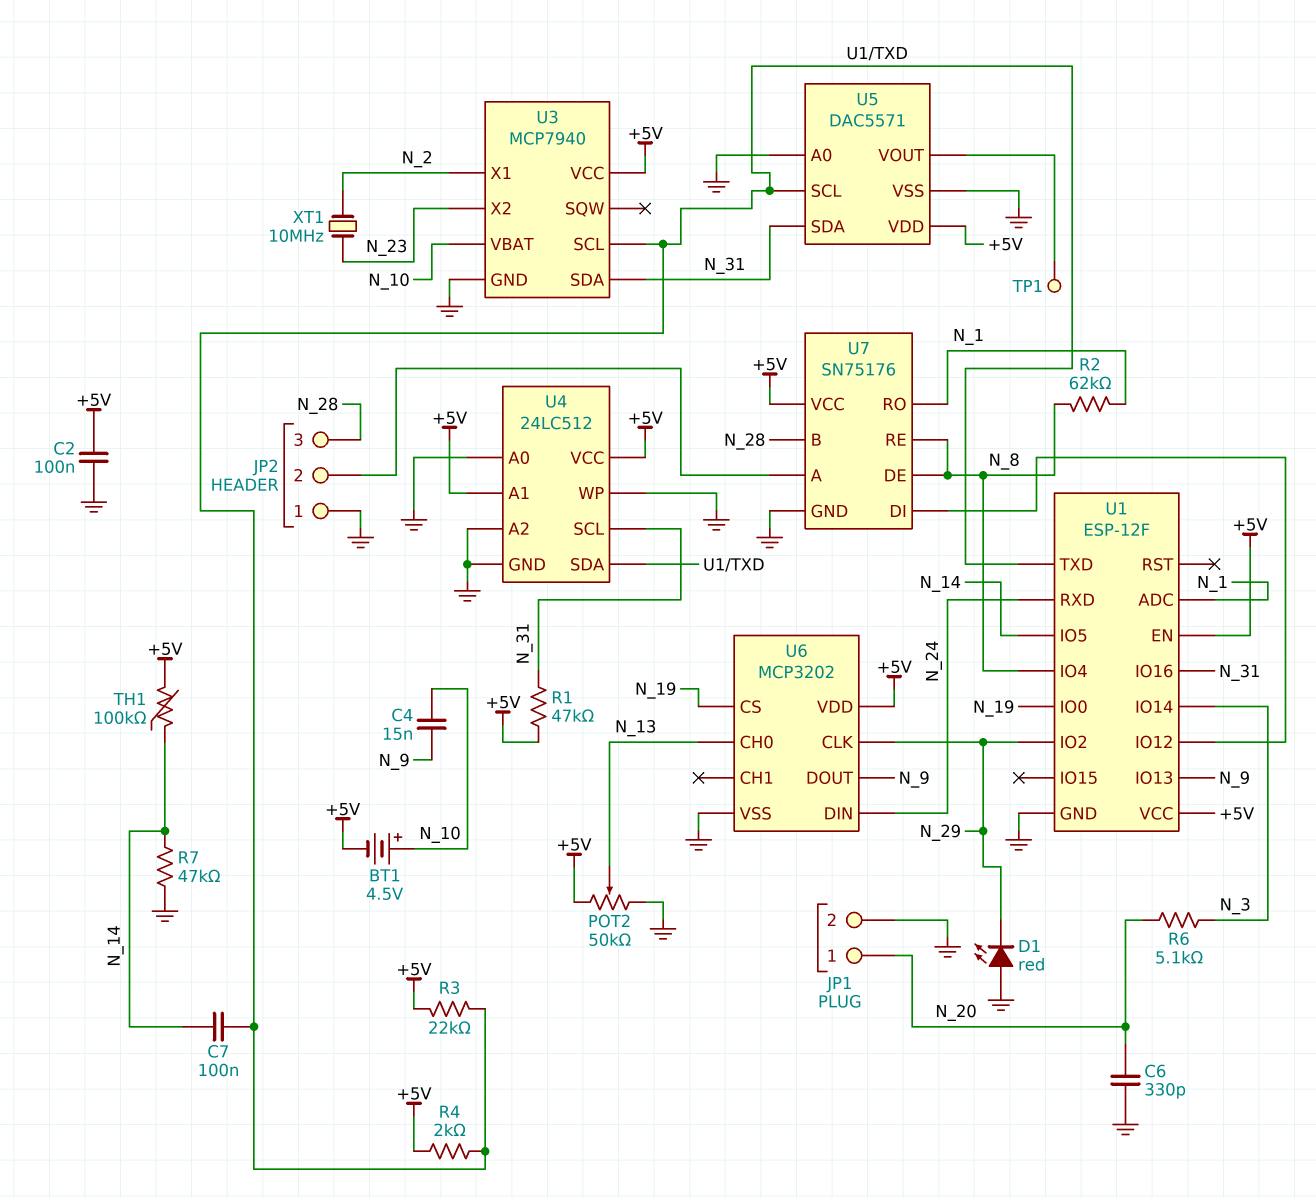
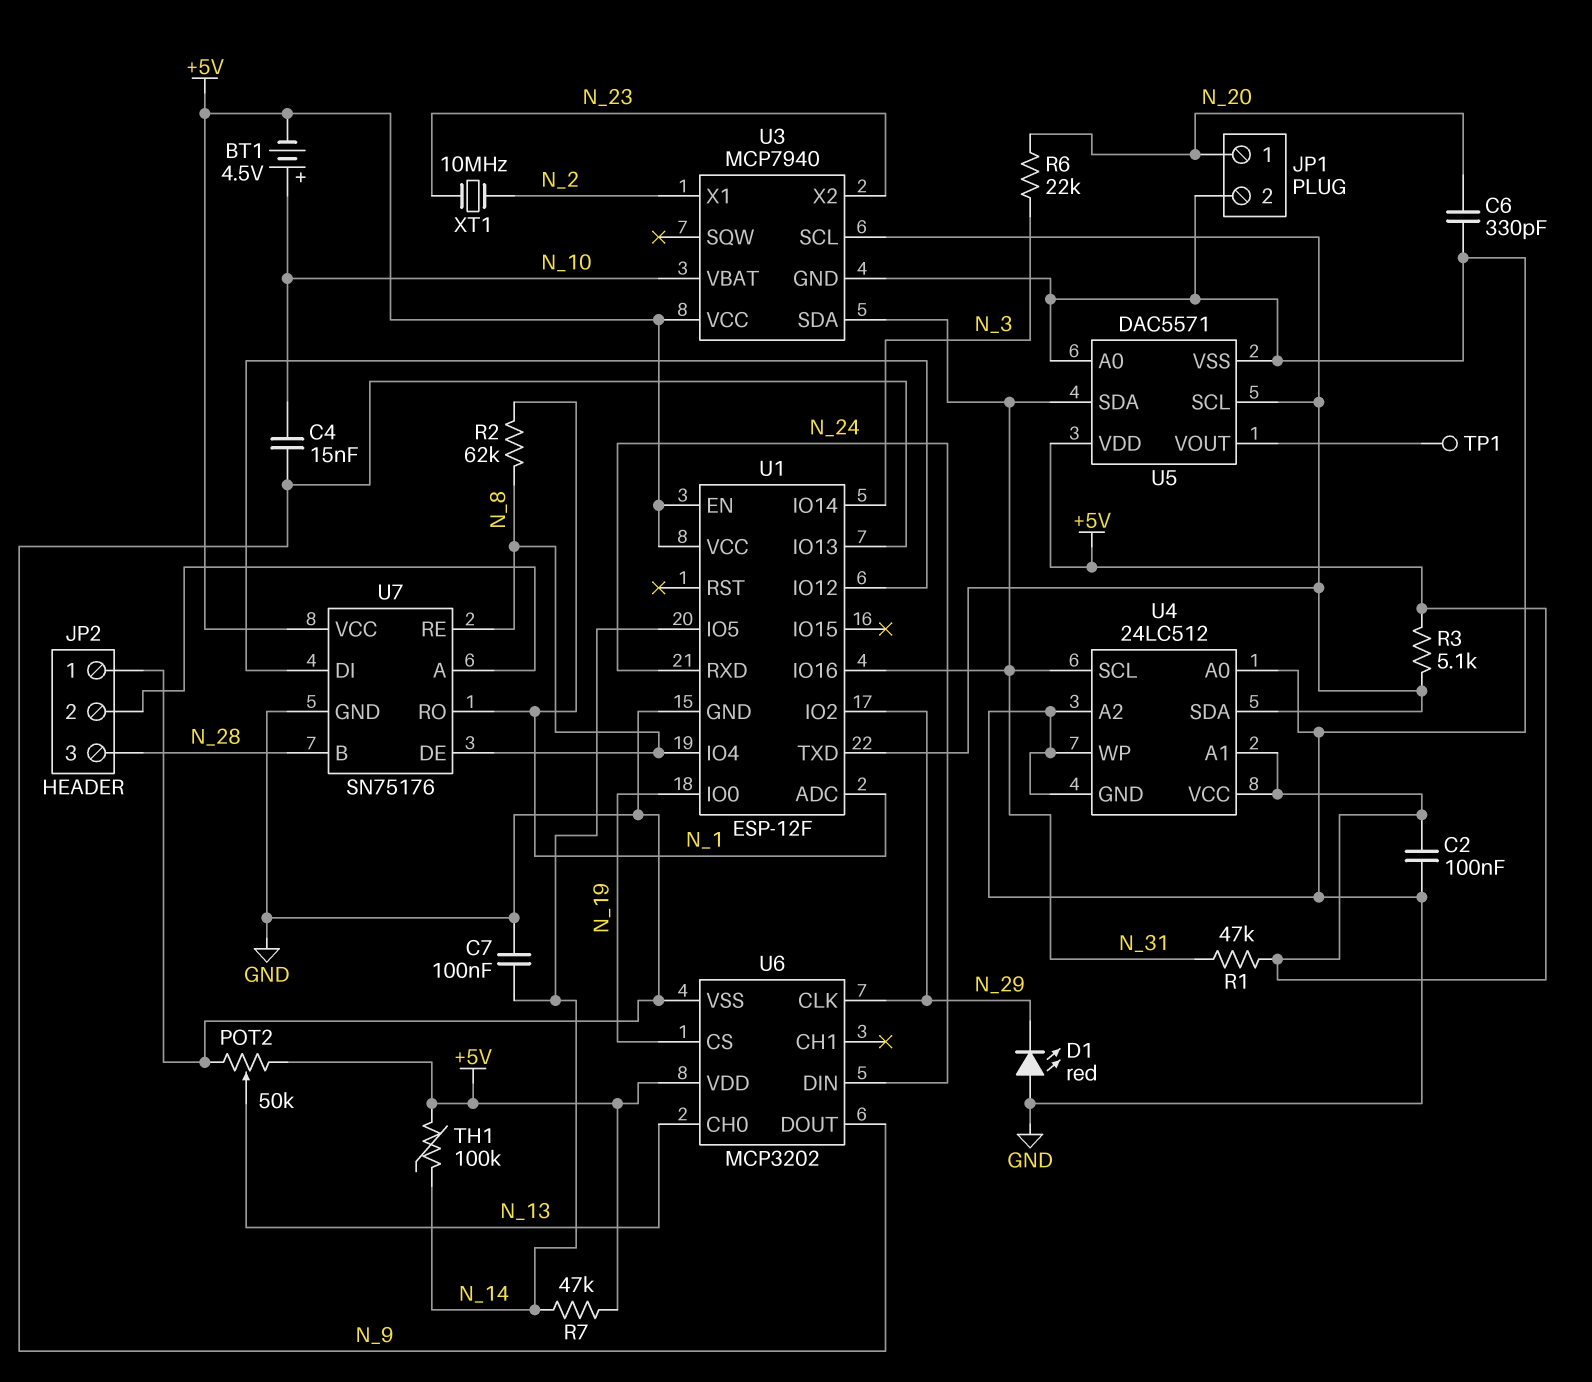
C7: 100nF (N_14, U1/TXD) -> 100nF (GND, N_14)
R3: 22k (+5V, U1/TXD) -> 5.1k (+5V, U1/TXD)
R4: 2k (+5V, U1/TXD) -> none
R6: 5.1k (N_3, N_20) -> 22k (N_3, N_20)
R7: 47k (GND, N_14) -> 47k (+5V, N_14)

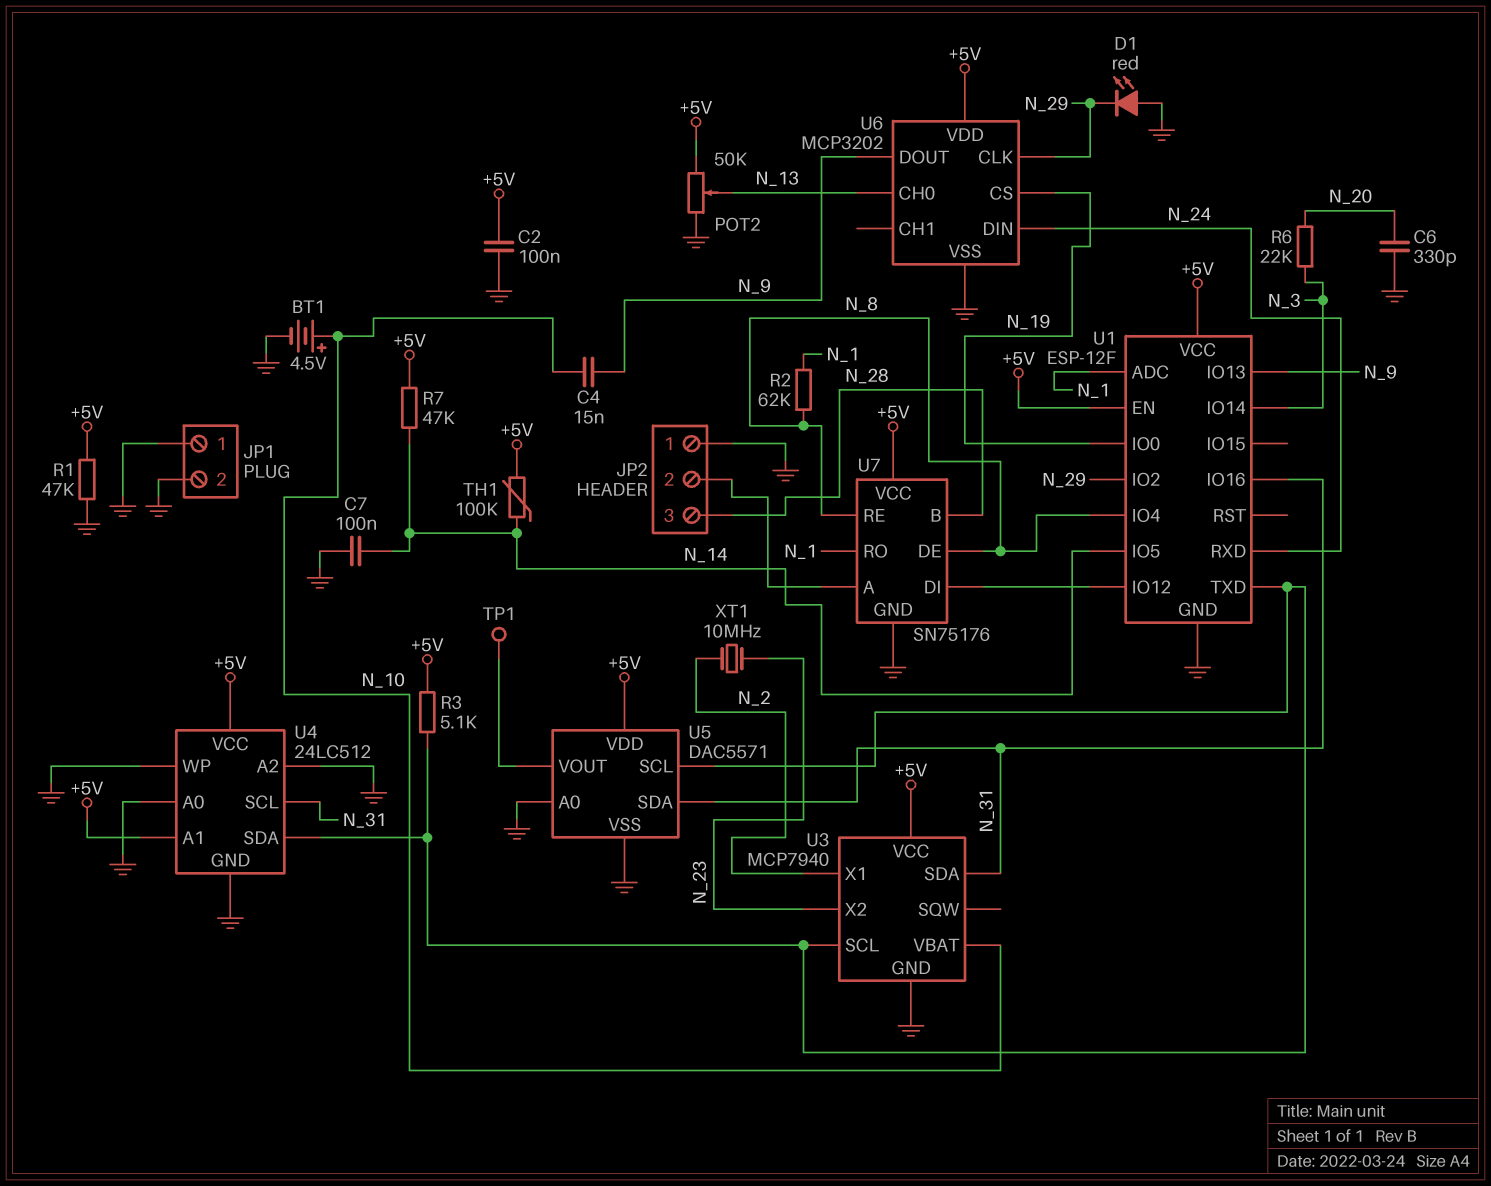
BT1: 4.5V (plus N_10, minus +5V) -> 4.5V (plus N_10, minus GND)
JP1 pin 1: N_20 -> GND
R1: 47k (+5V, N_31) -> 47k (+5V, GND)

